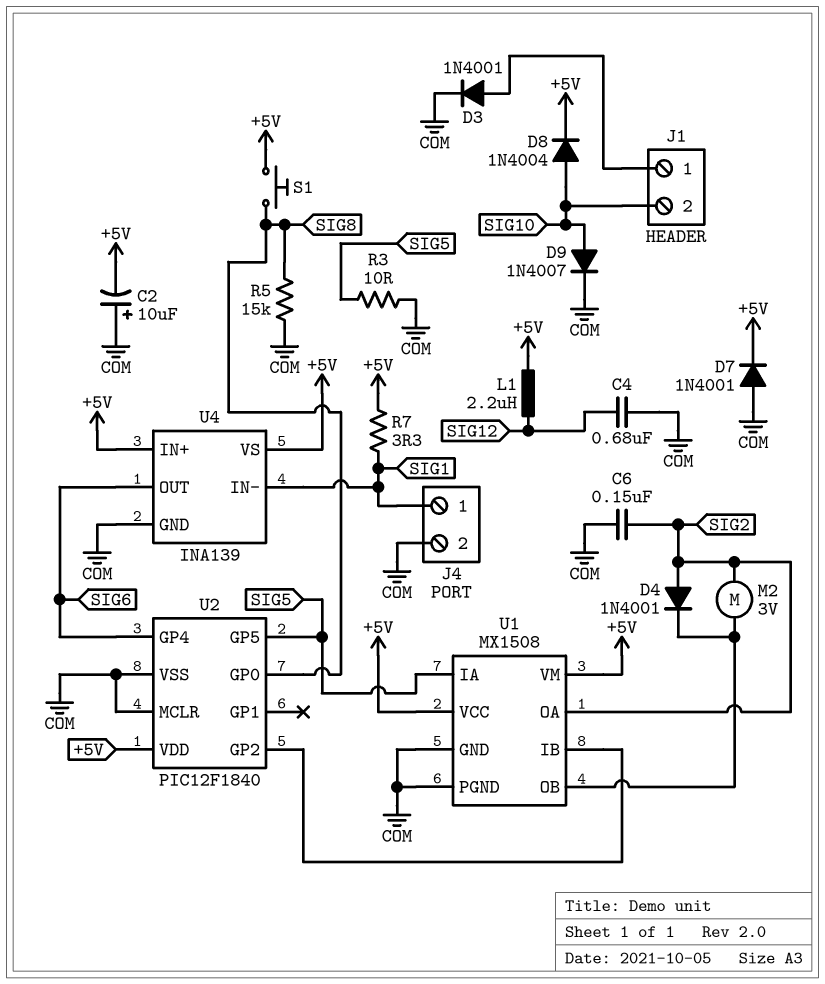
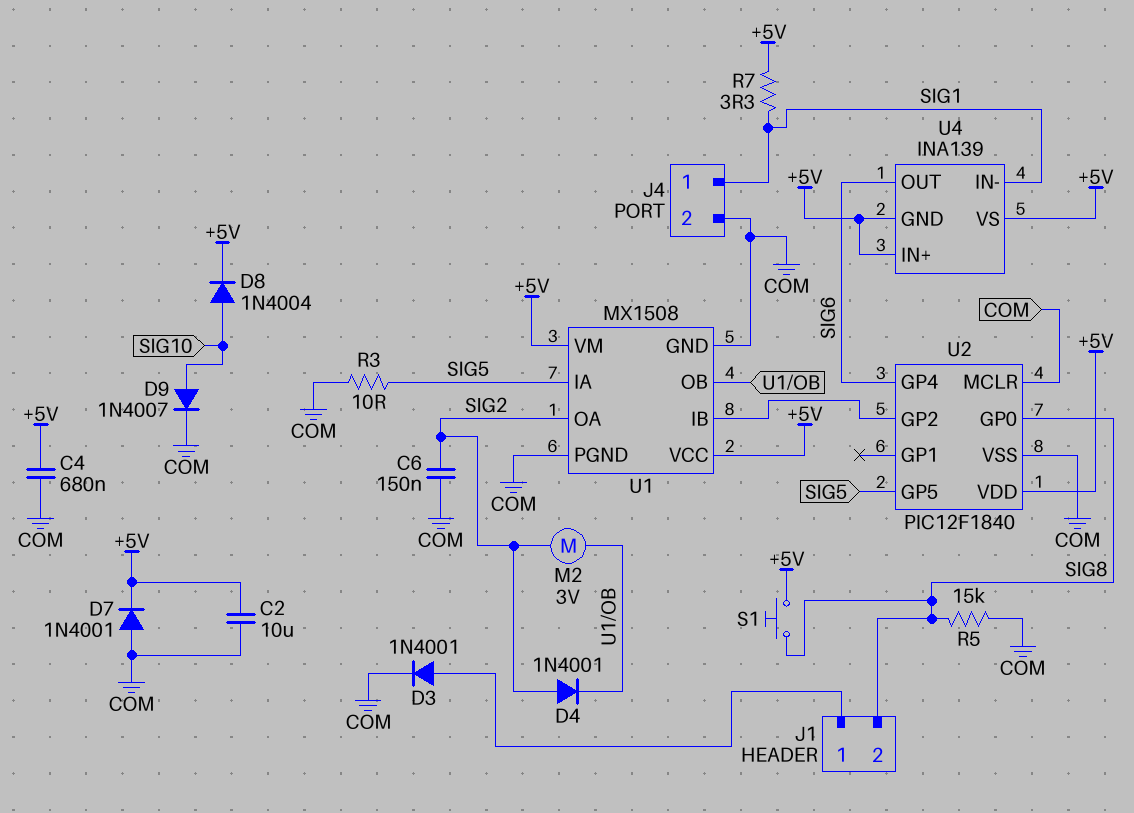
C2: 10uF (plus COM, minus +5V) -> 10uF (+5V, COM)
C4: 680nF (COM, SIG12) -> 680nF (+5V, COM)
J1 pin 2: SIG10 -> SIG8
L1: 2.2uH (+5V, SIG12) -> none
U4 pin GND: COM -> +5V

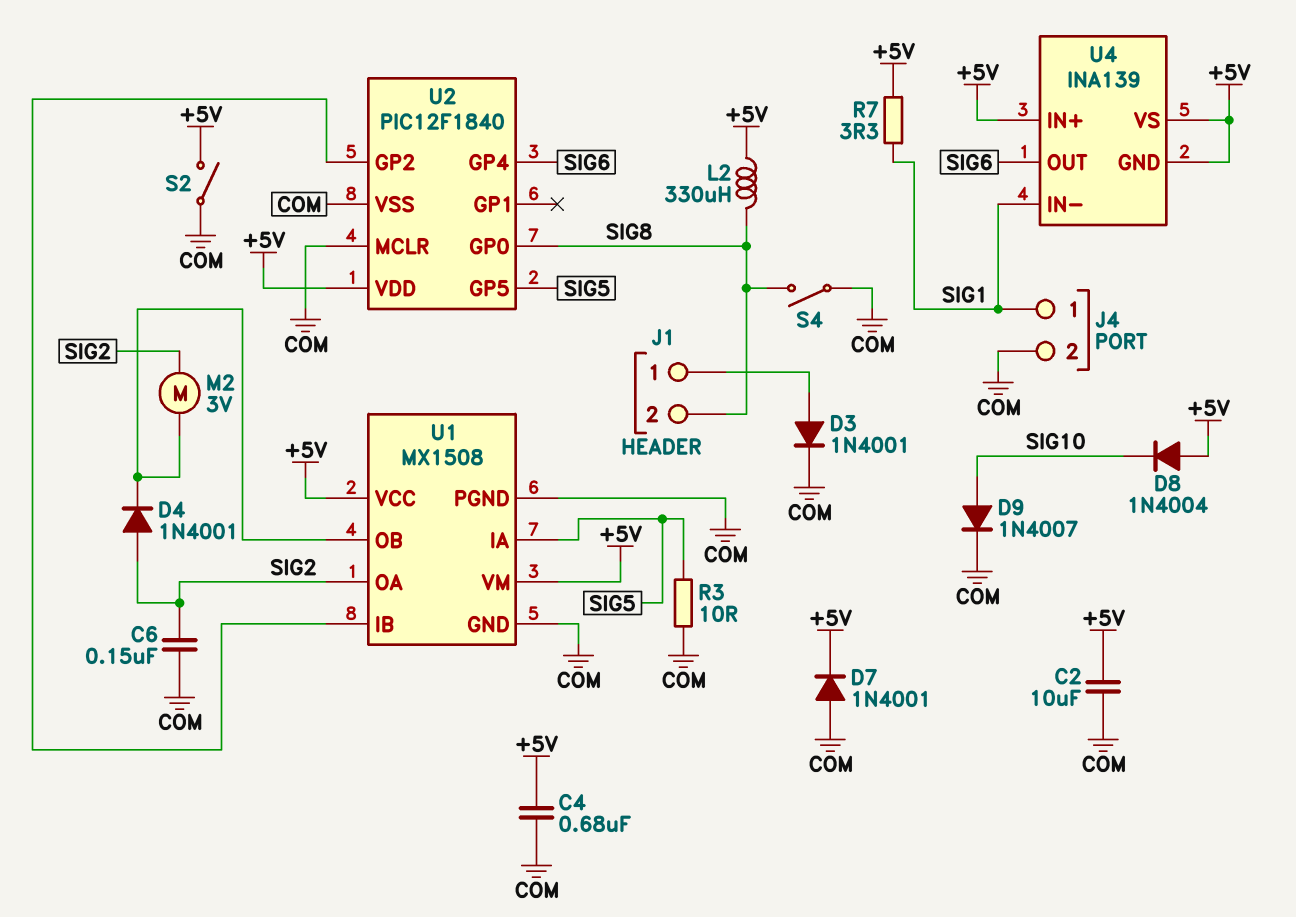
D8: diode 1N4004 (A SIG10, K +5V) -> diode 1N4004 (A +5V, K SIG10)
L2: none -> 330uH (+5V, SIG8)
R5: 15k (COM, SIG8) -> none
S1: button (+5V, SIG8) -> none
S2: none -> switch (+5V, COM)
S4: none -> switch (COM, SIG8)

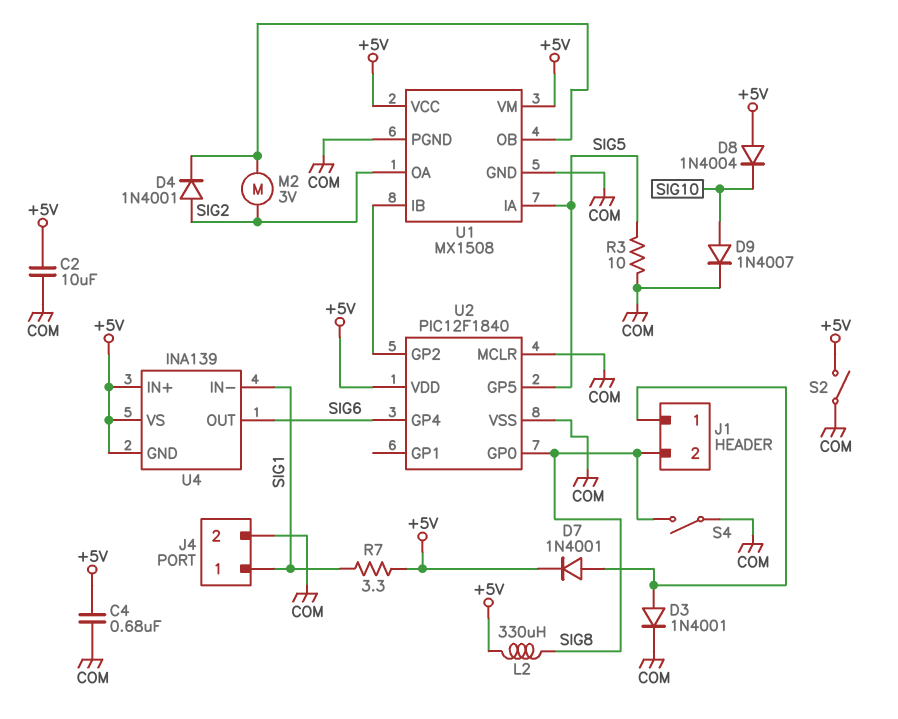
C6: 150nF (COM, SIG2) -> none
D7: diode 1N4001 (A COM, K +5V) -> diode 1N4001 (A J1/1, K +5V)

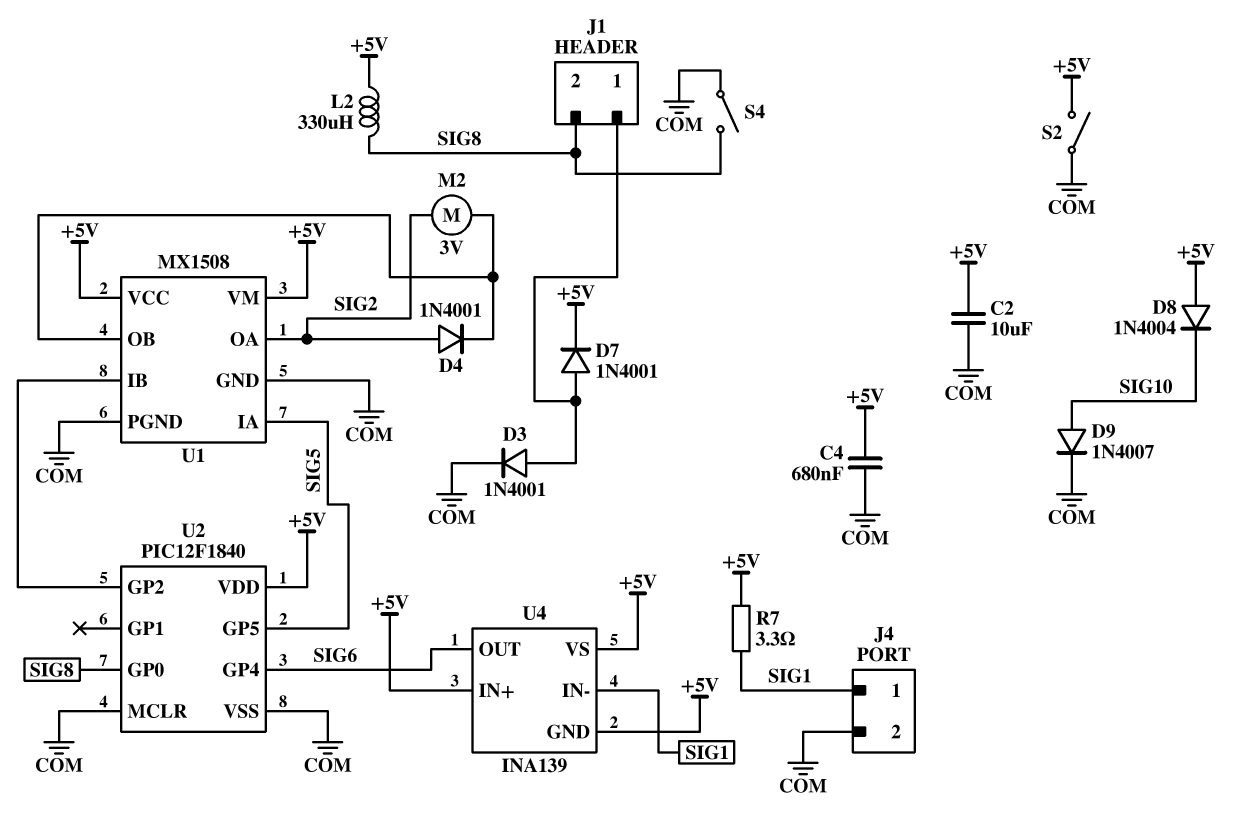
R3: 10 (COM, SIG5) -> none

